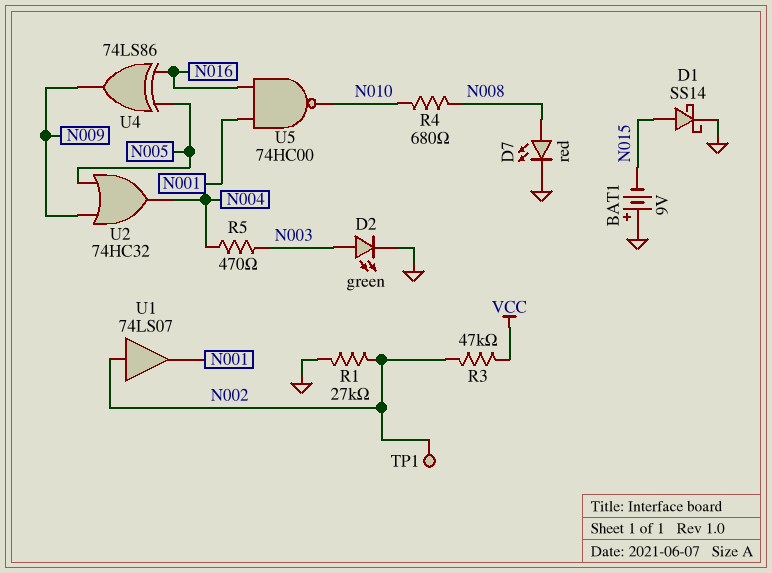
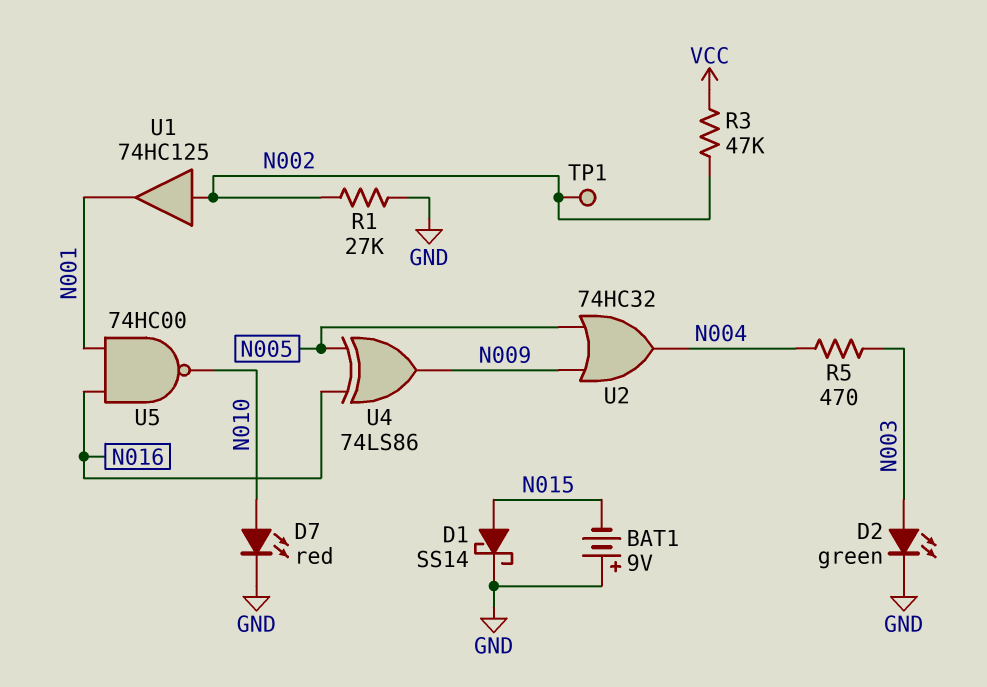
D7: LED red (A N008, K GND) -> LED red (A N010, K GND)
R4: 680 (N008, N010) -> none
U1: buffer 74LS07 (in N002, out N001) -> buffer 74HC125 (in N002, out N001)

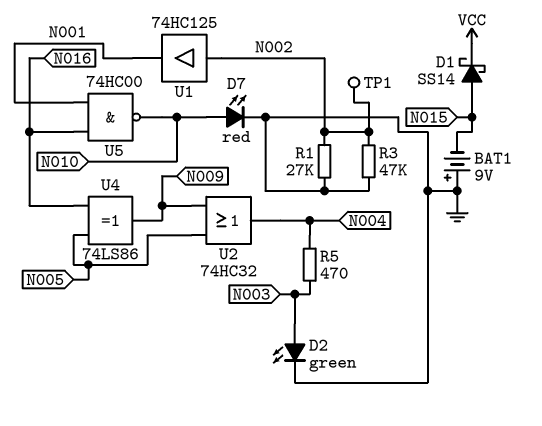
D1: schottky SS14 (A N015, K GND) -> schottky SS14 (A N015, K VCC)
R3: 47k (N002, VCC) -> 47k (GND, N002)

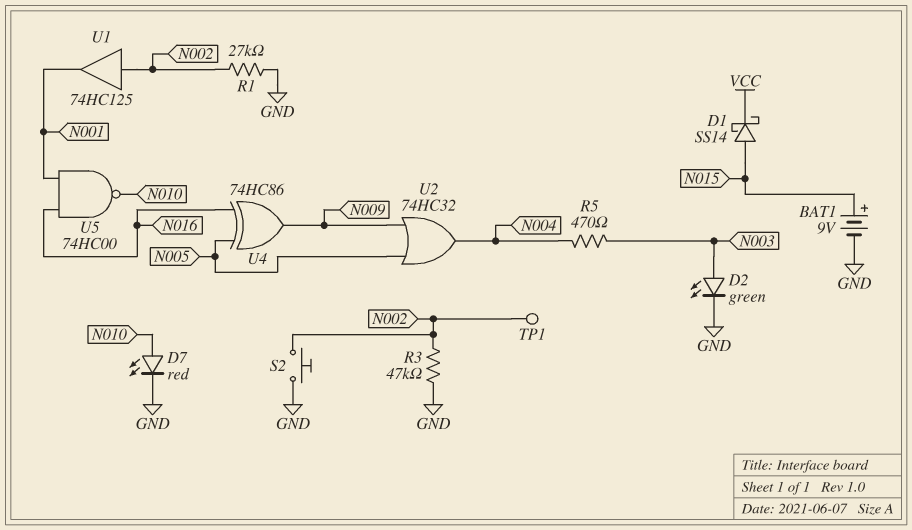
BAT1: 9V (plus GND, minus N015) -> 9V (plus N015, minus GND)
S2: none -> button (GND, N002)
U4: XOR 74LS86 (in N005, in N016, out N009) -> XOR 74HC86 (in N005, in N016, out N009)

